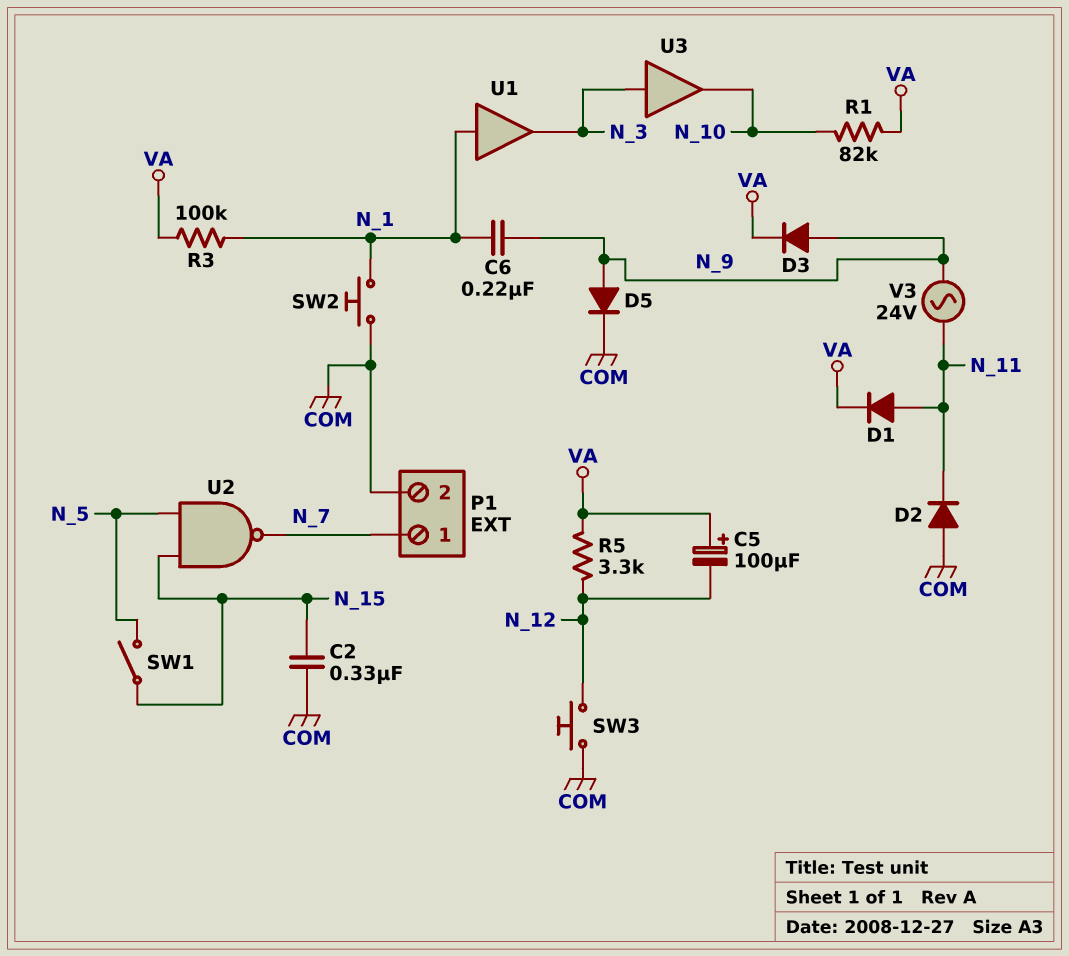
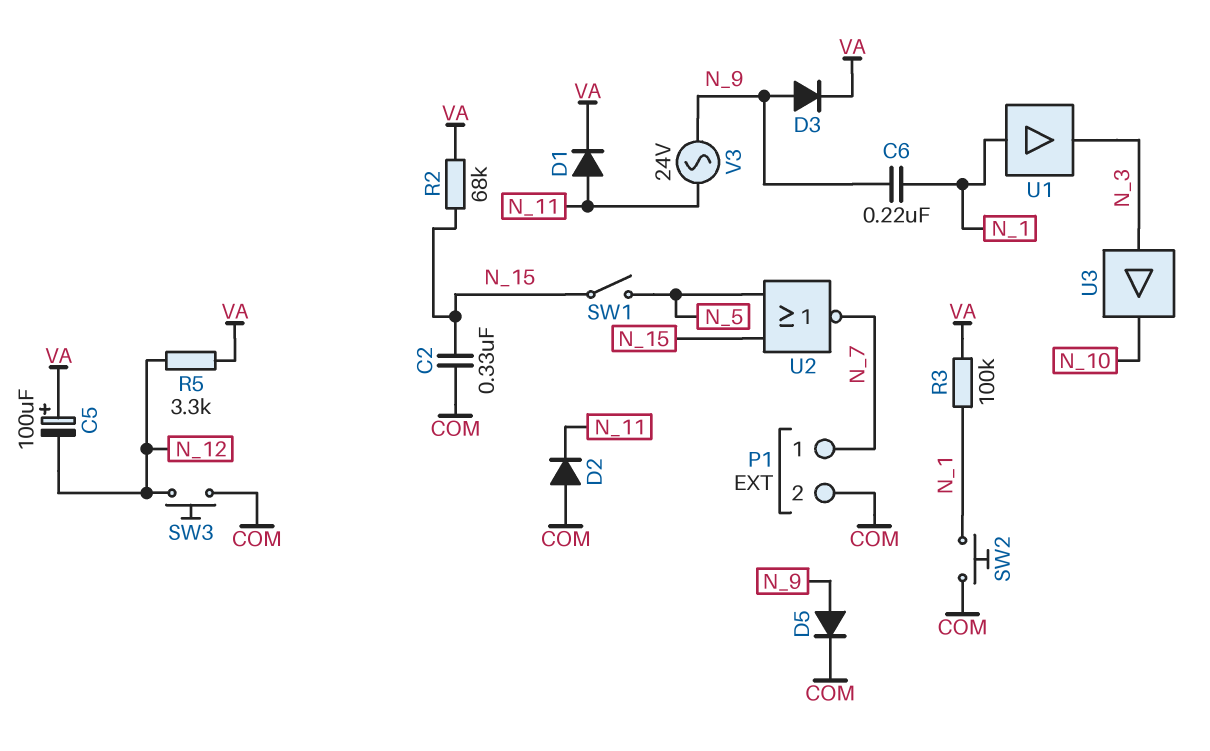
R1: 82k (N_10, VA) -> none
R2: none -> 68k (N_15, VA)
U2: NAND (in N_5, in N_15, out N_7) -> NOR (in N_5, in N_15, out N_7)

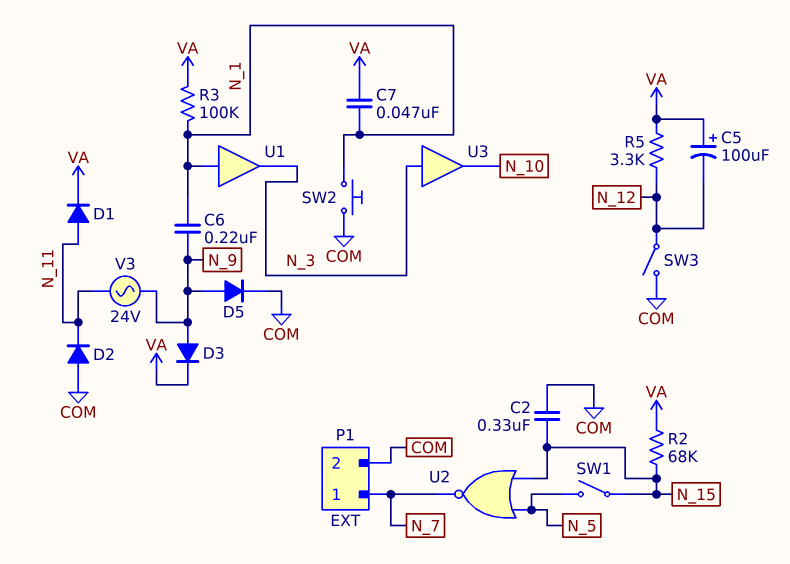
C7: none -> 47nF (N_1, VA)
SW3: button (COM, N_12) -> switch (COM, N_12)

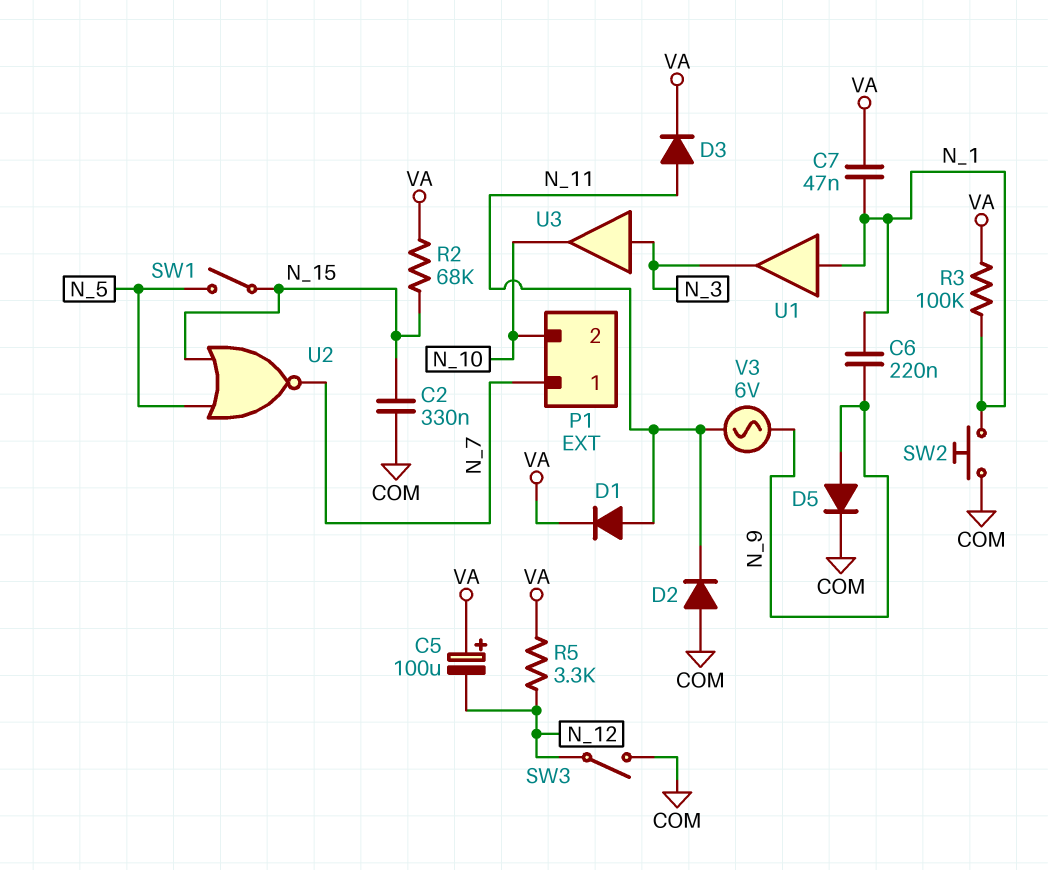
D3: diode (A N_9, K VA) -> diode (A N_11, K VA)
P1 pin 2: COM -> N_10
V3: AC 24V (N_9, N_11) -> AC 6V (N_9, N_11)

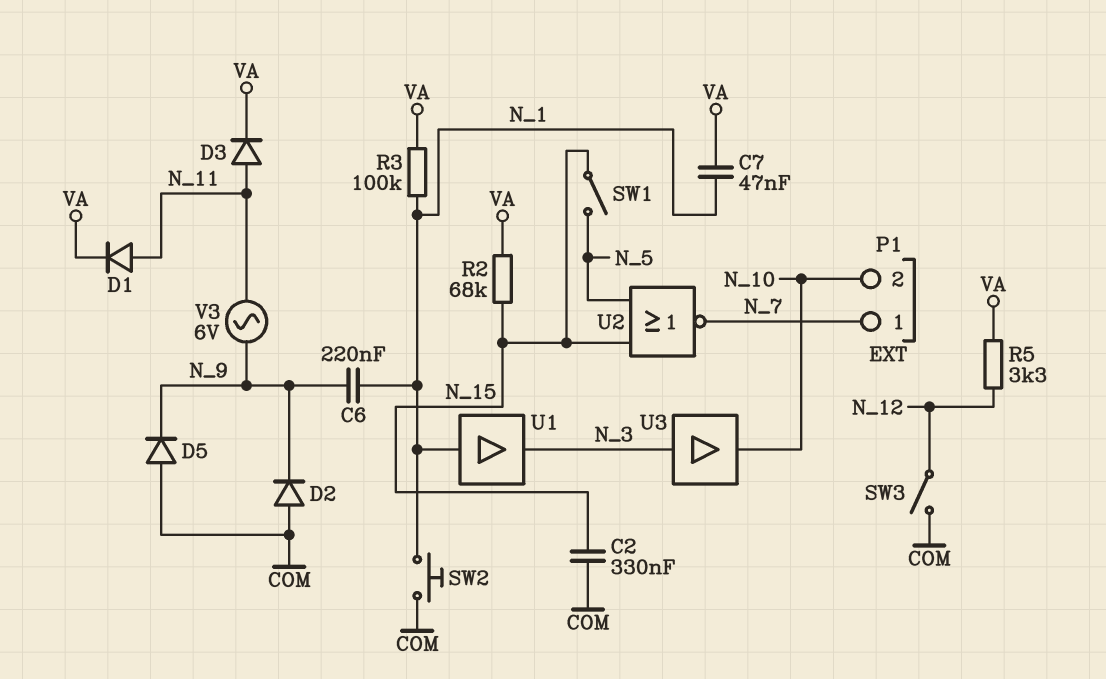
C5: 100uF (plus VA, minus N_12) -> none
D2: diode (A COM, K N_11) -> diode (A COM, K N_9)
D5: diode (A N_9, K COM) -> diode (A COM, K N_9)

